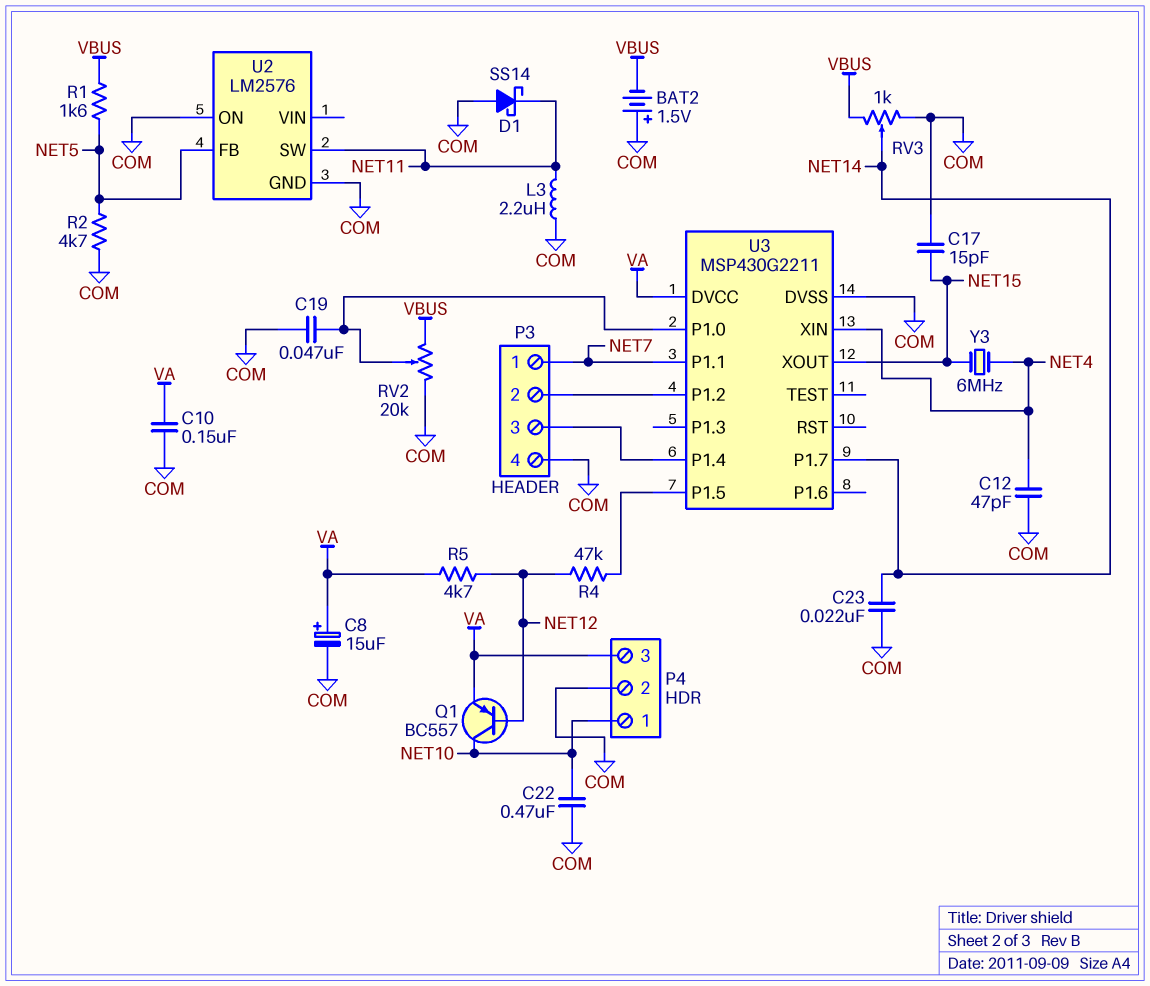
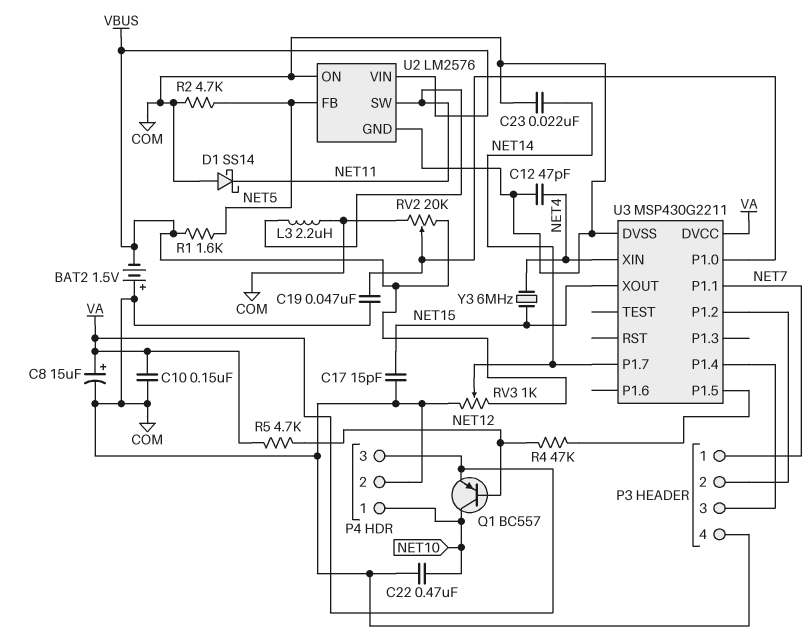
U2 pin VIN: none -> VBUS

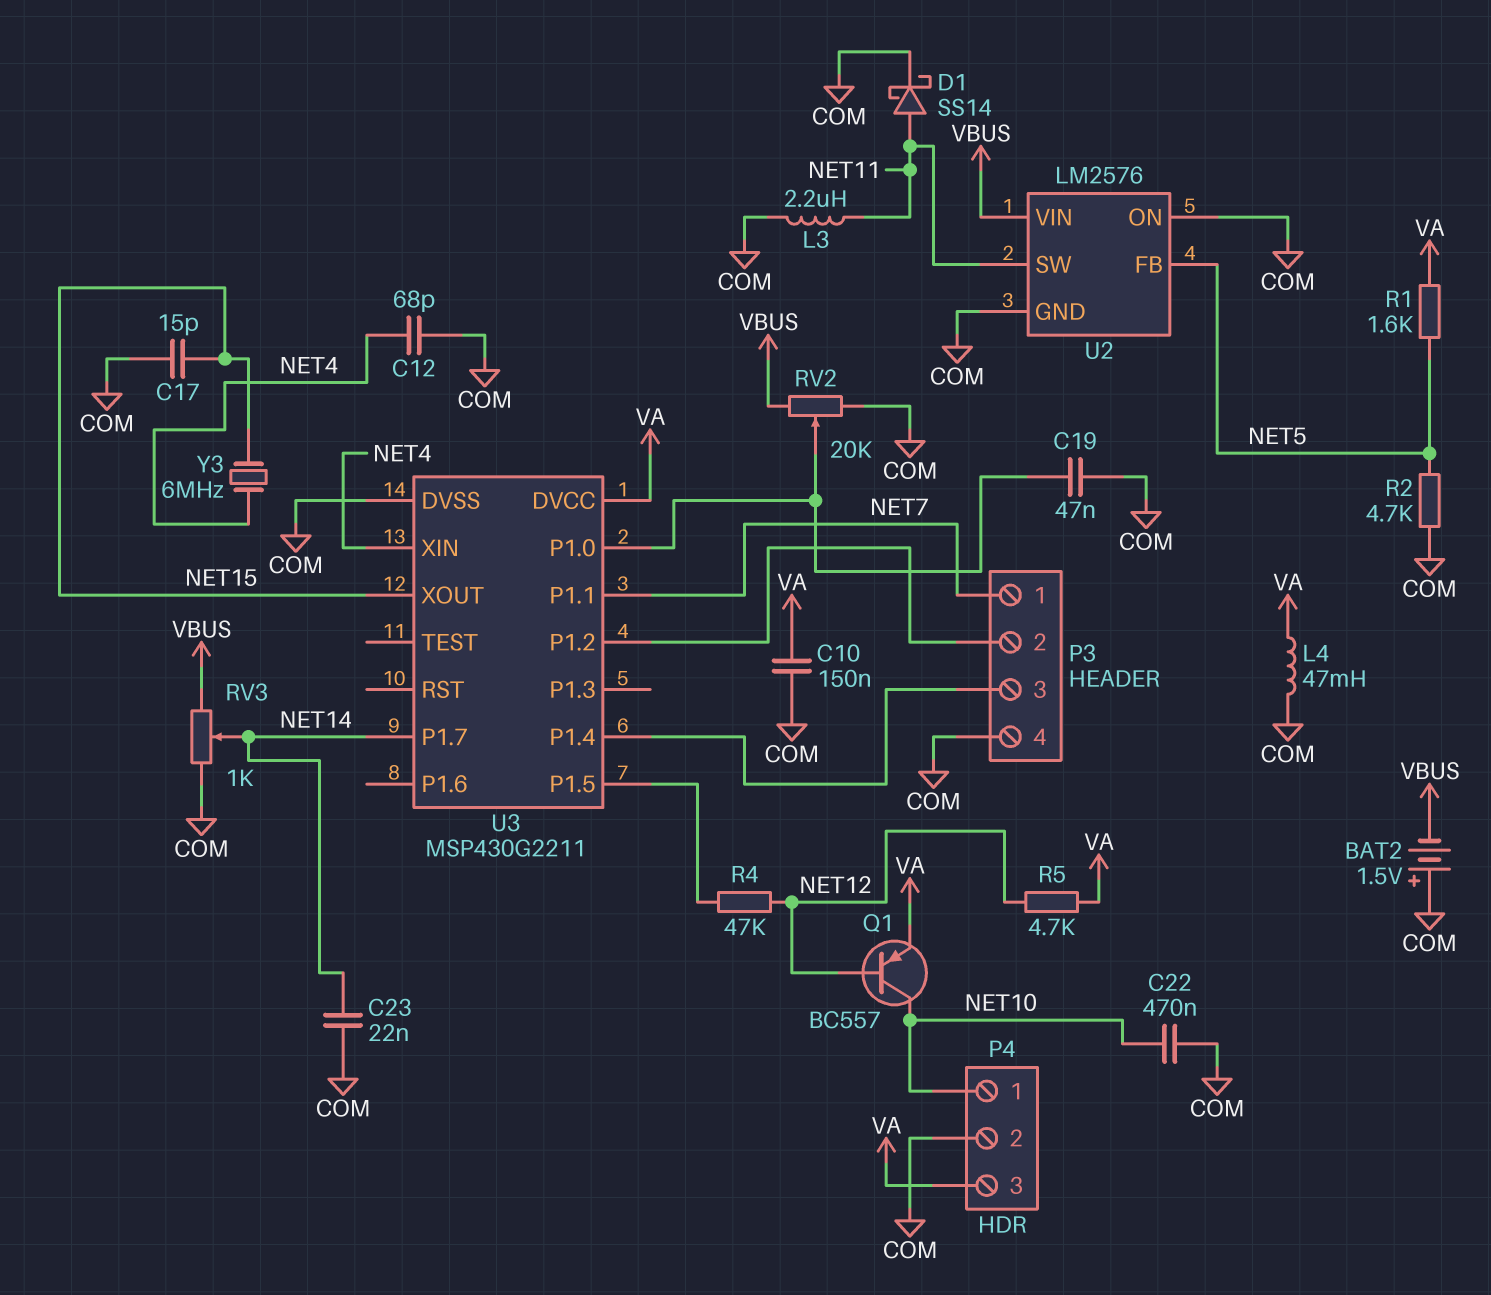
C8: 15uF (plus VA, minus COM) -> none
C12: 47pF (COM, NET4) -> 68pF (COM, NET4)
D1: schottky SS14 (A COM, K NET11) -> schottky SS14 (A NET11, K COM)
L4: none -> 47mH (COM, VA)
R1: 1.6k (NET5, VBUS) -> 1.6k (NET5, VA)

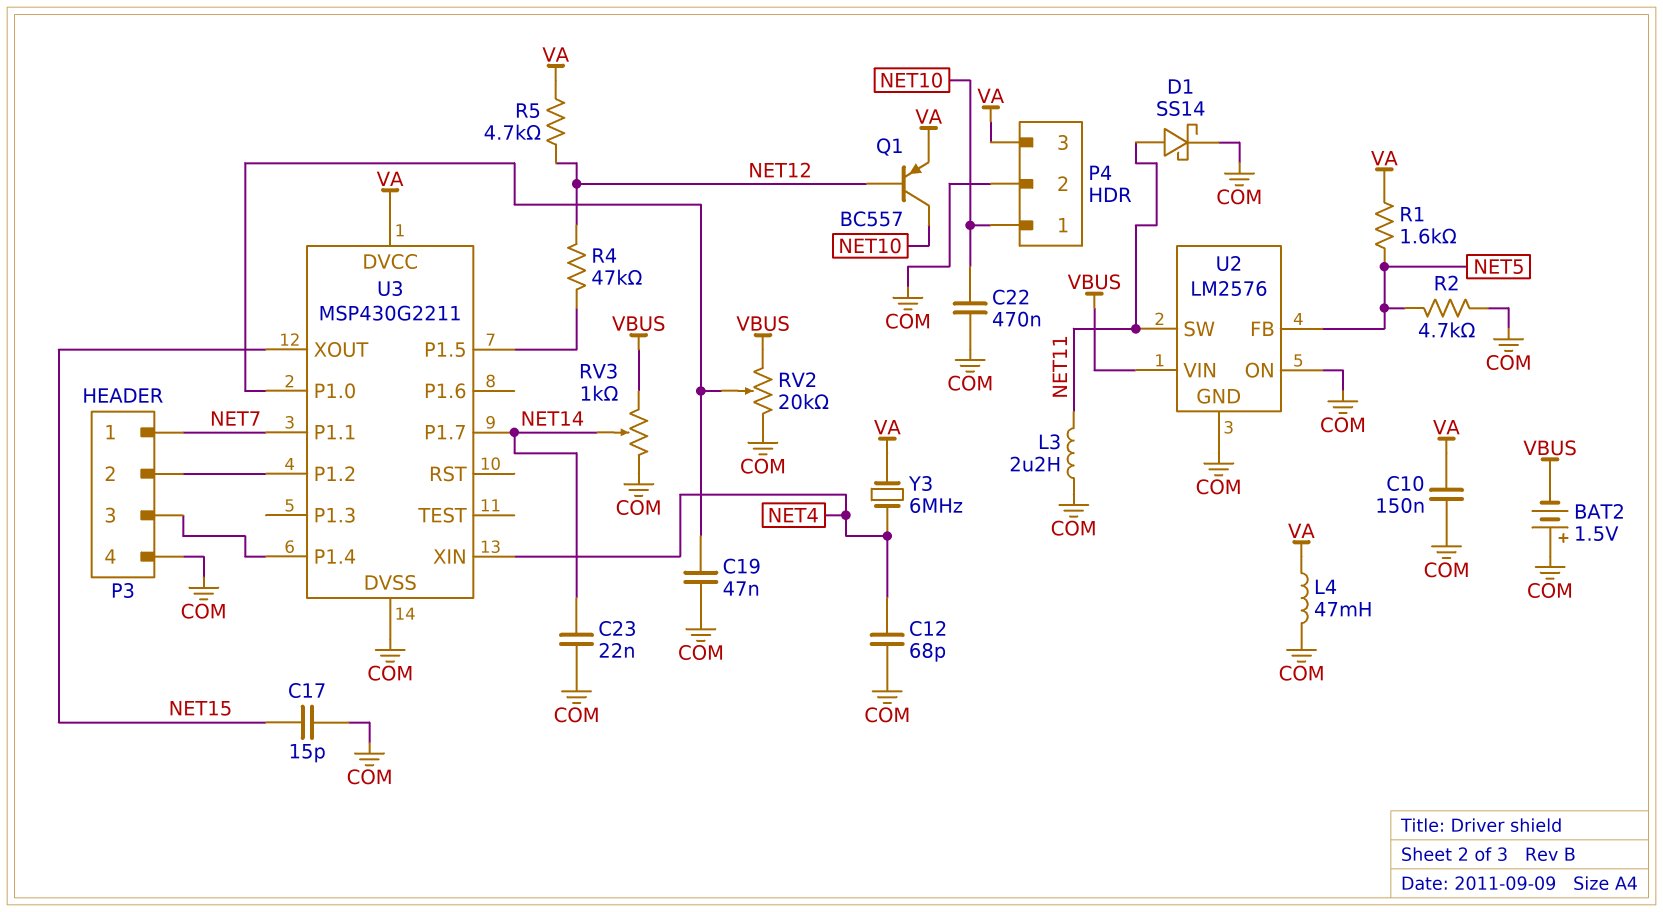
Y3: 6MHz (NET4, NET15) -> 6MHz (NET4, VA)

